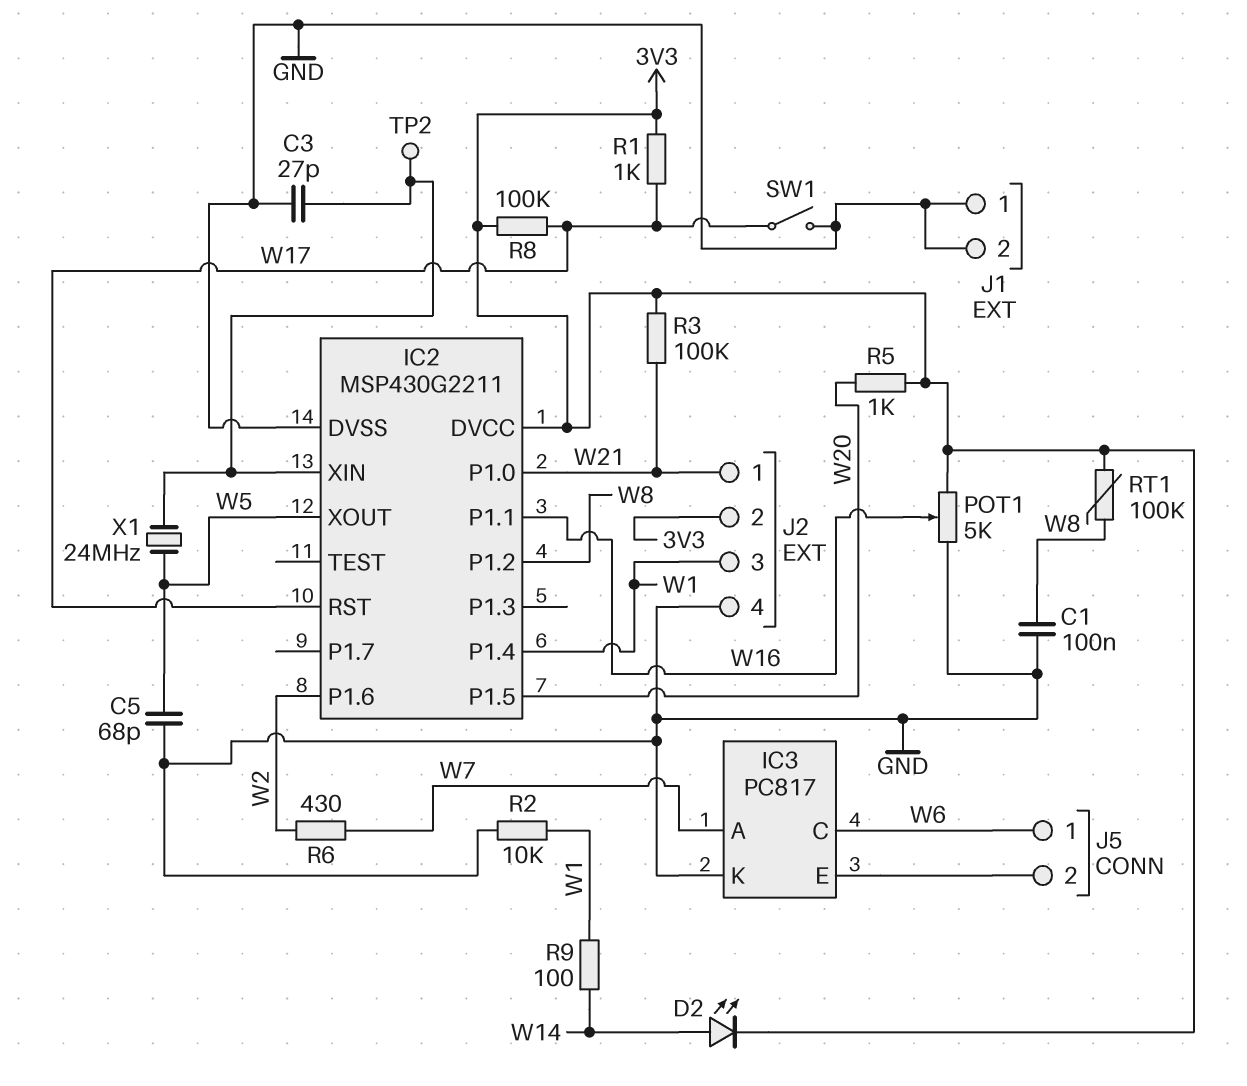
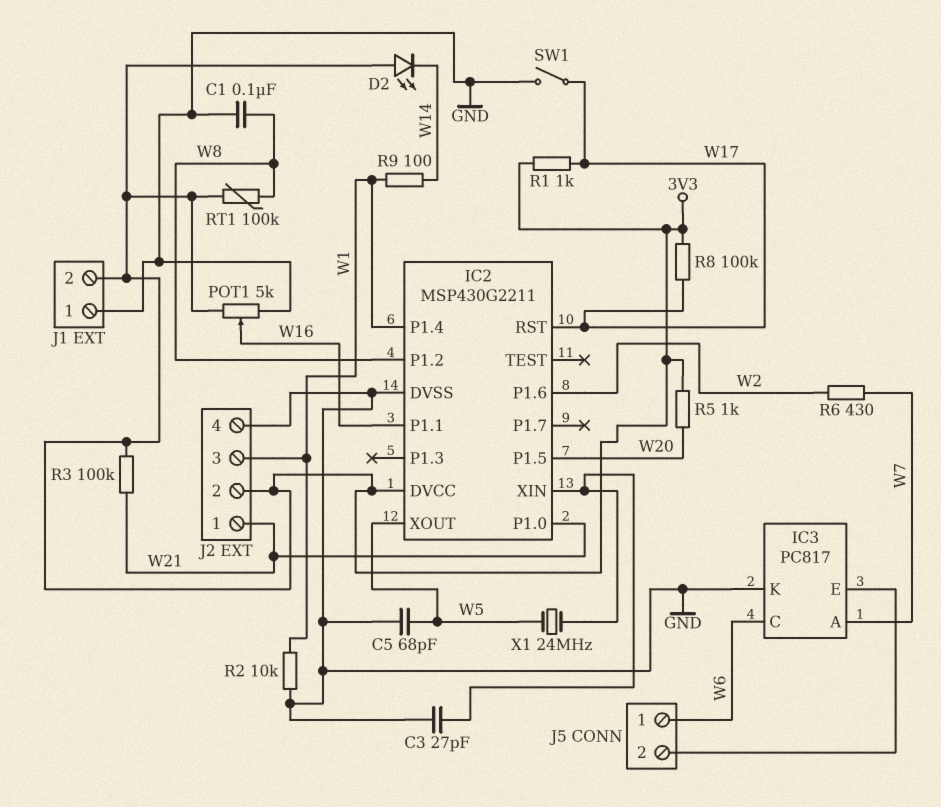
D2: LED (A W14, K 3V3) -> LED (A 3V3, K W14)
J1 pin 2: GND -> 3V3
TP2: test point (IC2/XIN) -> none

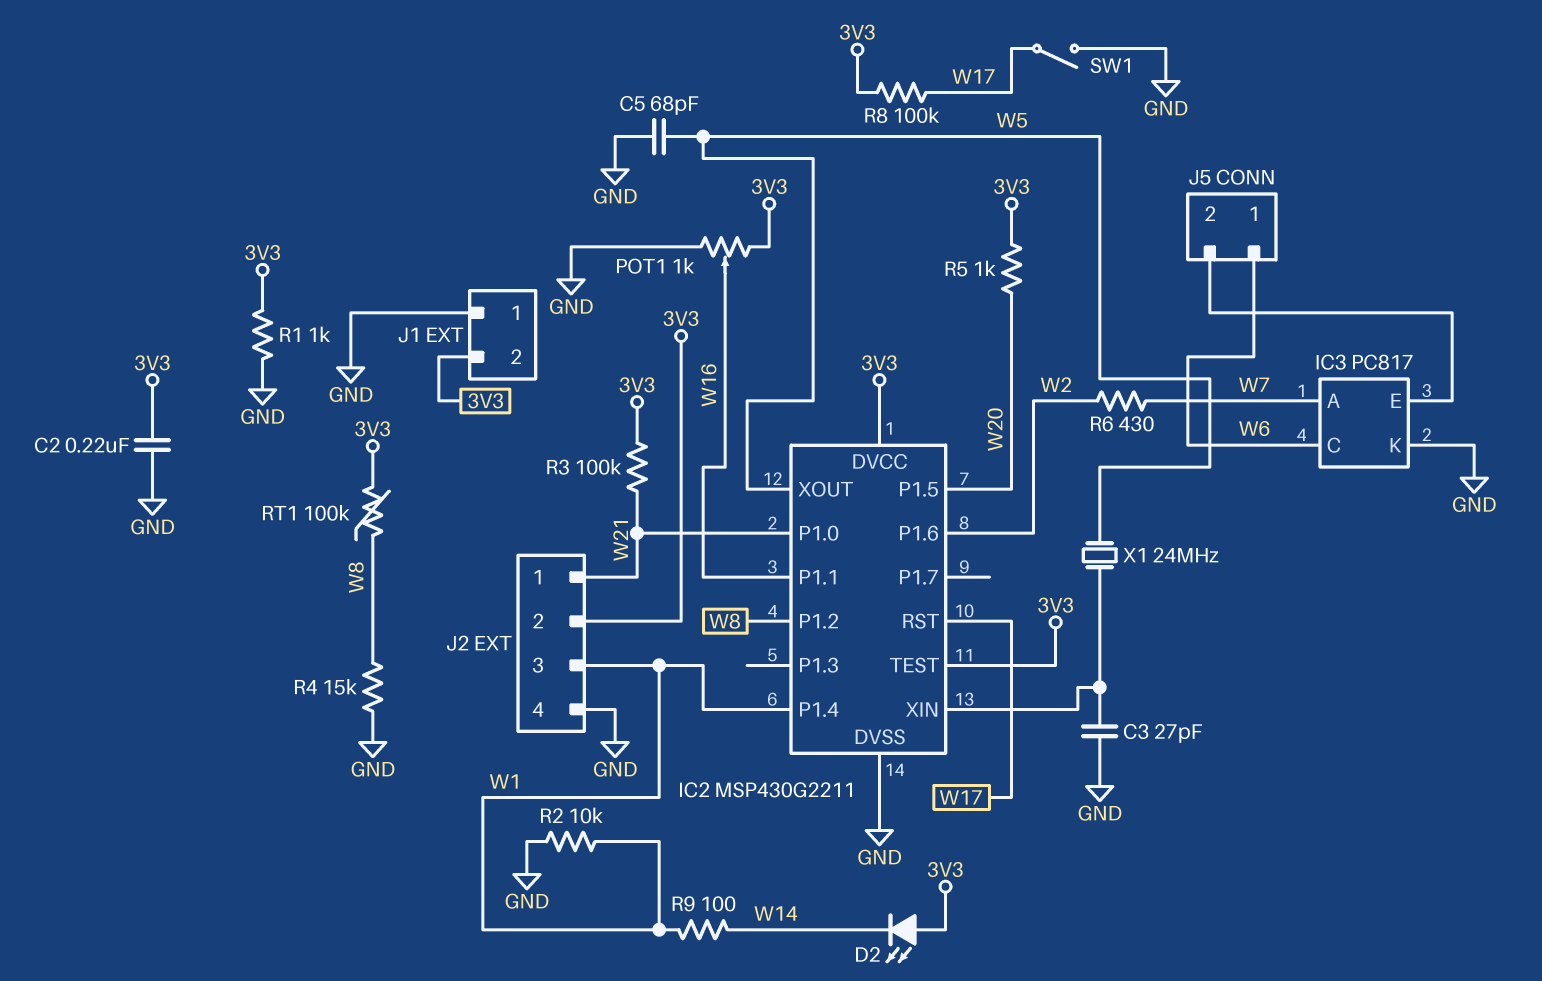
C1: 100nF (GND, W8) -> none
C2: none -> 220nF (3V3, GND)
IC2 pin TEST: none -> 3V3
POT1: 5k (3V3, GND, wiper W16) -> 1k (3V3, GND, wiper W16)
R1: 1k (3V3, W17) -> 1k (3V3, GND)
R4: none -> 15k (GND, W8)

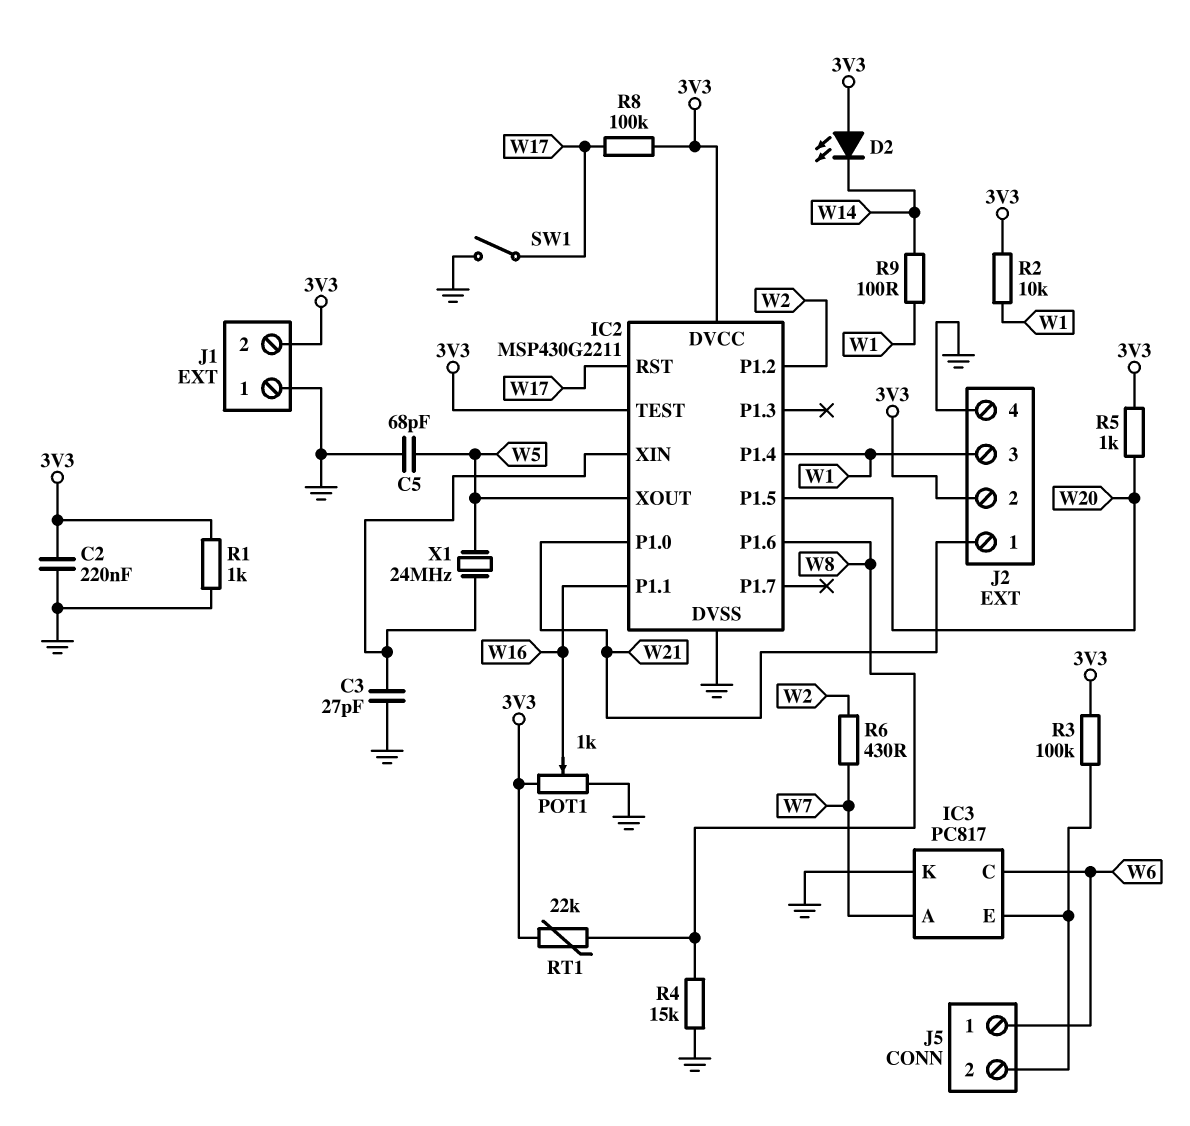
IC2 pin P1.2: W8 -> W2
IC2 pin P1.6: W2 -> W8
R2: 10k (GND, W1) -> 10k (3V3, W1)
R3: 100k (3V3, W21) -> 100k (3V3, IC3/E)
RT1: 100k (3V3, W8) -> 22k (3V3, W8)

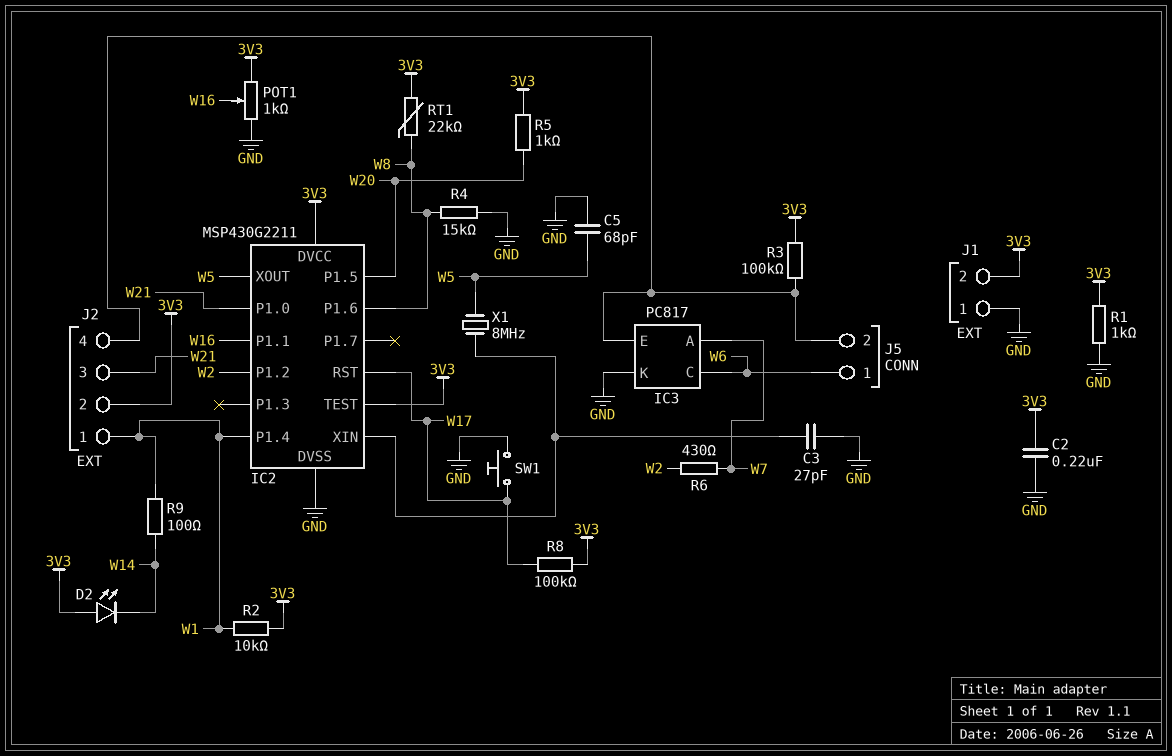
J2 pin 1: W21 -> W1
J2 pin 3: W1 -> W21
J2 pin 4: GND -> IC3/E
SW1: switch (GND, W17) -> button (GND, W17)
X1: 24MHz (IC2/XIN, W5) -> 8MHz (IC2/XIN, W5)

